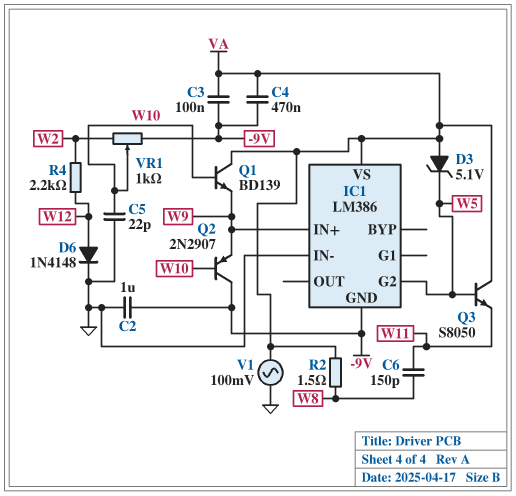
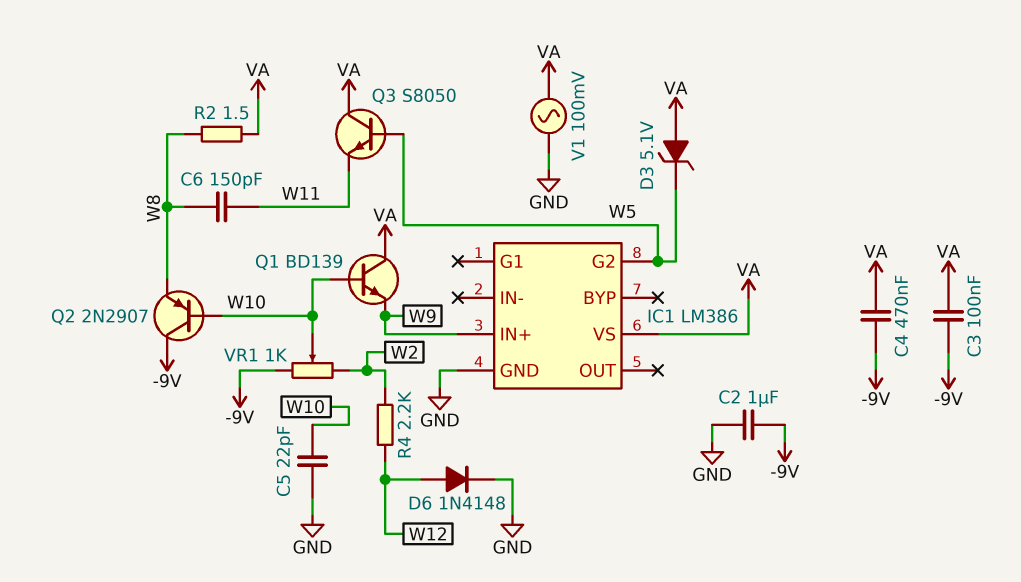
IC1 pin GND: -9V -> GND
IC1 pin IN-: GND -> none
Q2: PNP 2N2907 (B W10, C -9V, E W9) -> PNP 2N2907 (B W10, C -9V, E W8)

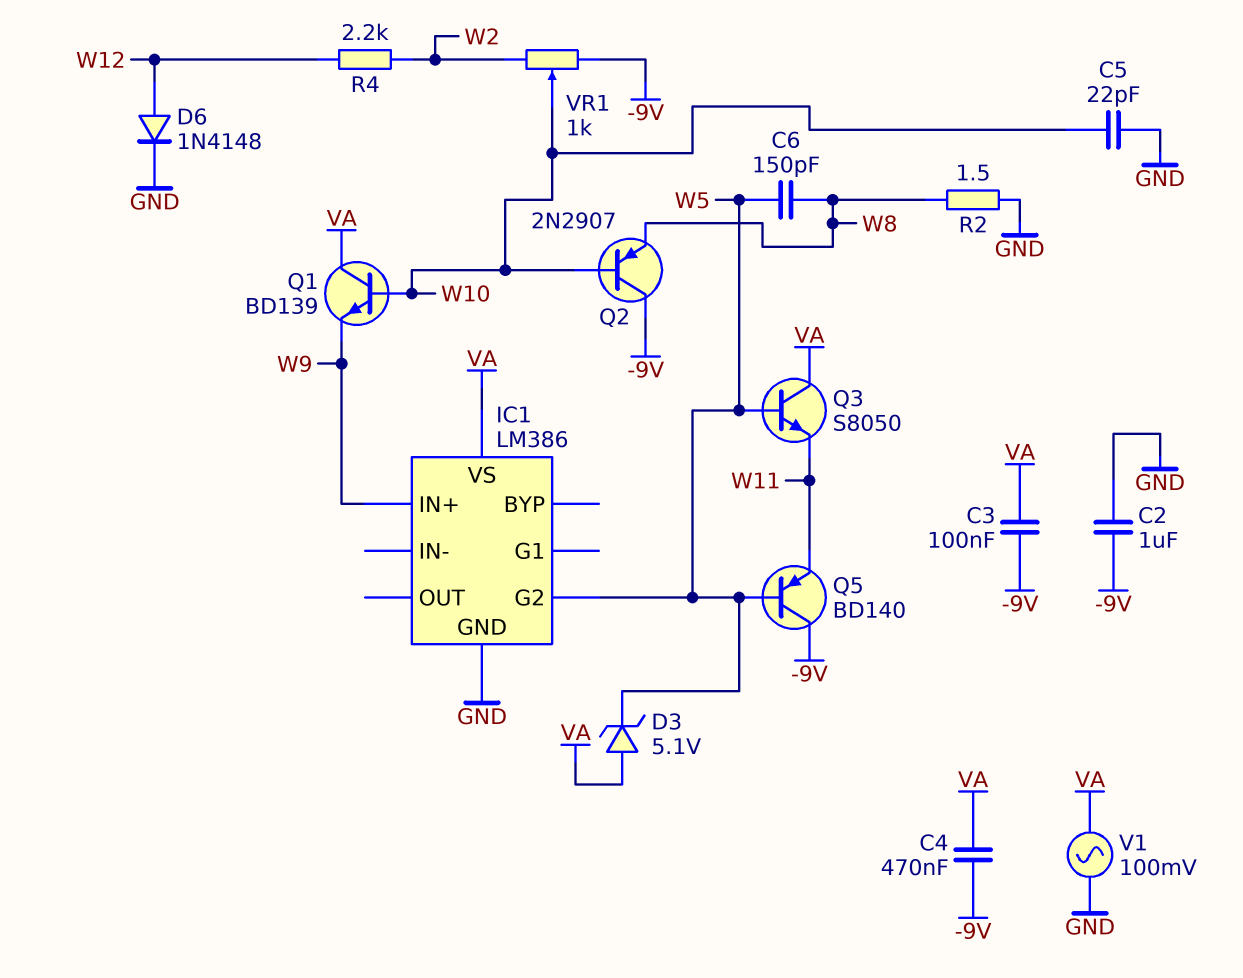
C6: 150pF (W8, W11) -> 150pF (W5, W8)
Q5: none -> PNP BD140 (B W5, C -9V, E W11)
R2: 1.5 (VA, W8) -> 1.5 (GND, W8)

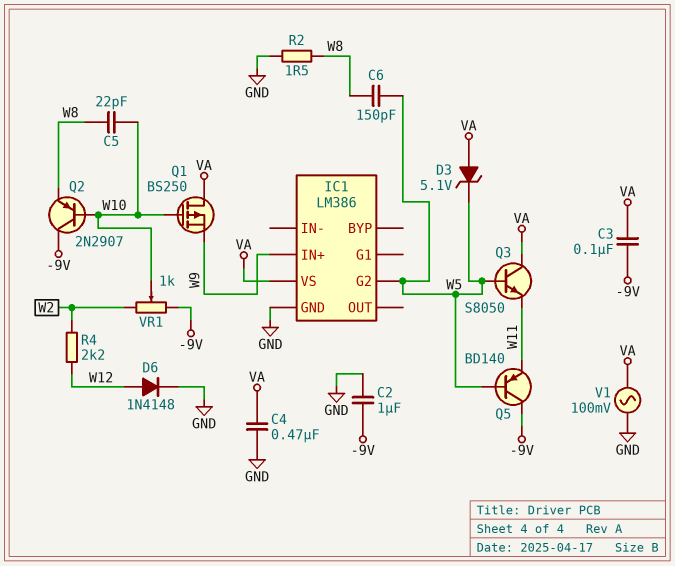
C4: 470nF (-9V, VA) -> 470nF (GND, VA)
C5: 22pF (GND, W10) -> 22pF (W8, W10)
Q1: NPN BD139 (B W10, C VA, E W9) -> PMOS BS250 (G W10, D VA, S W9)

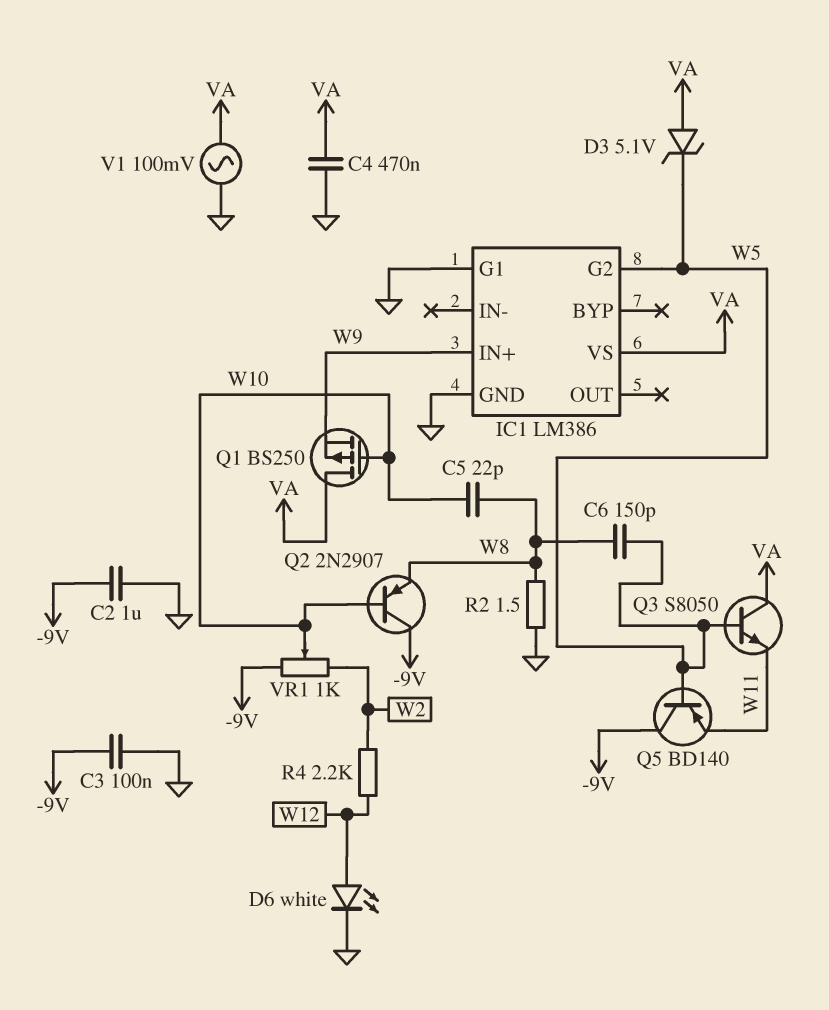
C3: 100nF (-9V, VA) -> 100nF (-9V, GND)
D6: diode 1N4148 (A W12, K GND) -> LED white (A W12, K GND)
IC1 pin G1: none -> GND

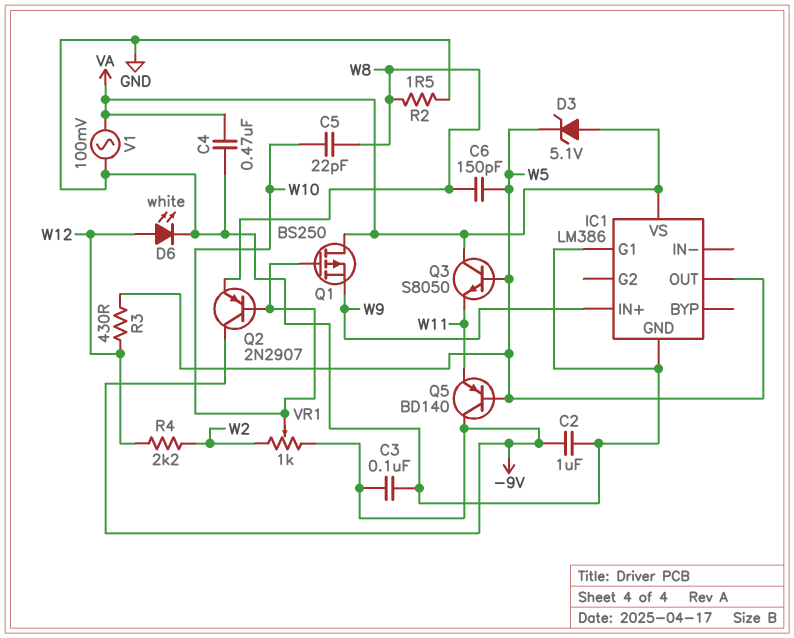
IC1 pin G2: W5 -> none
IC1 pin OUT: none -> W5
R3: none -> 430 (W5, W12)

